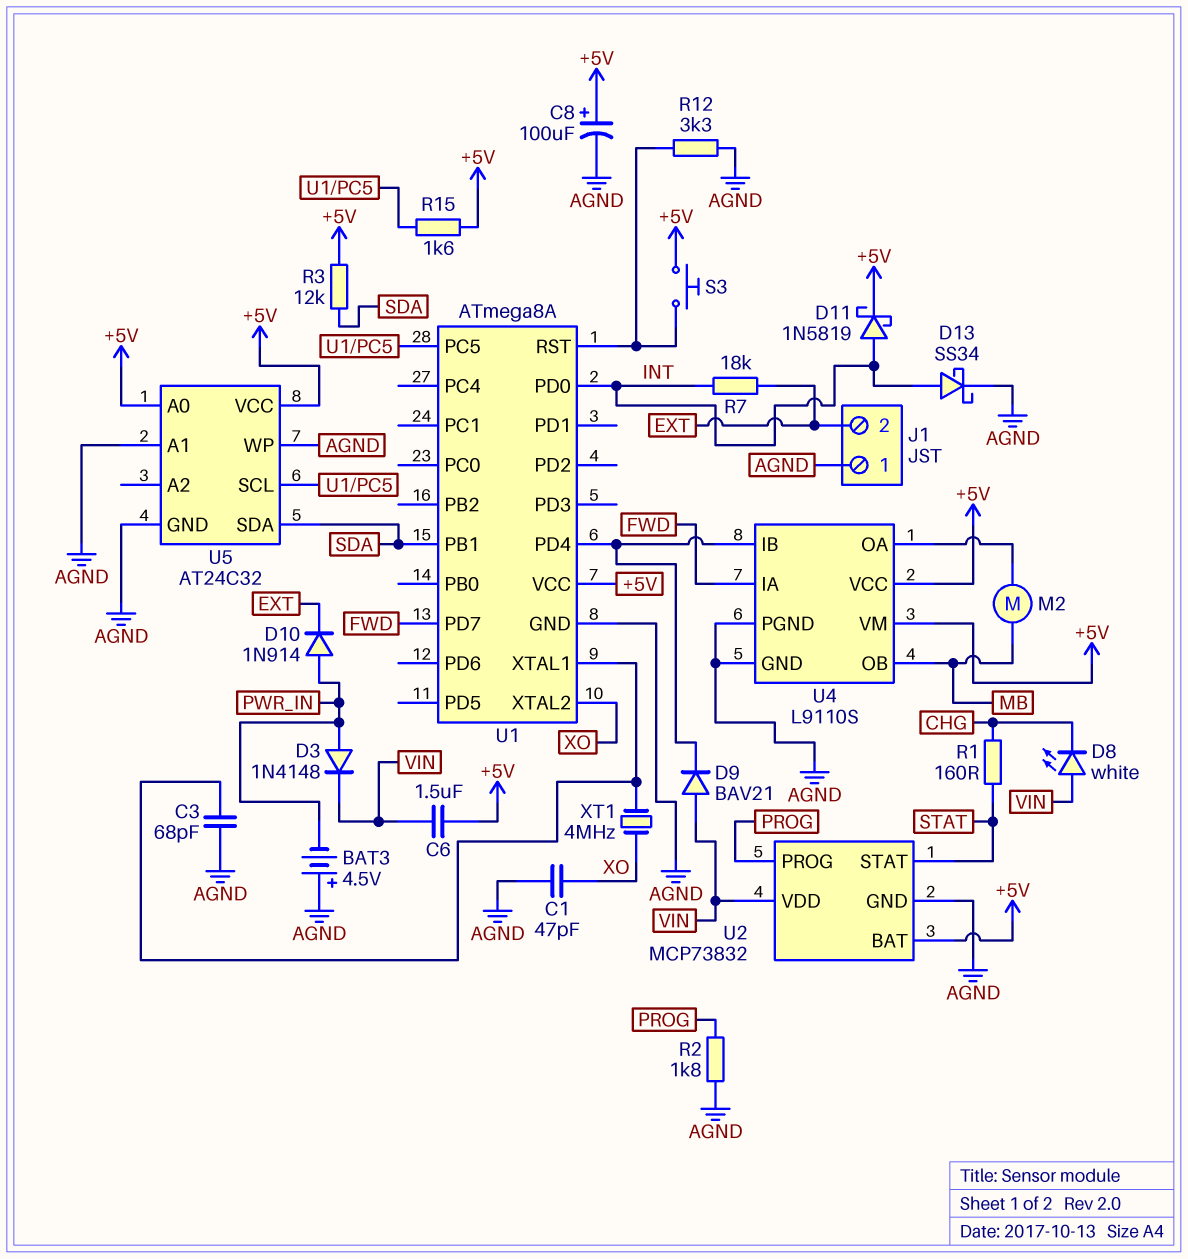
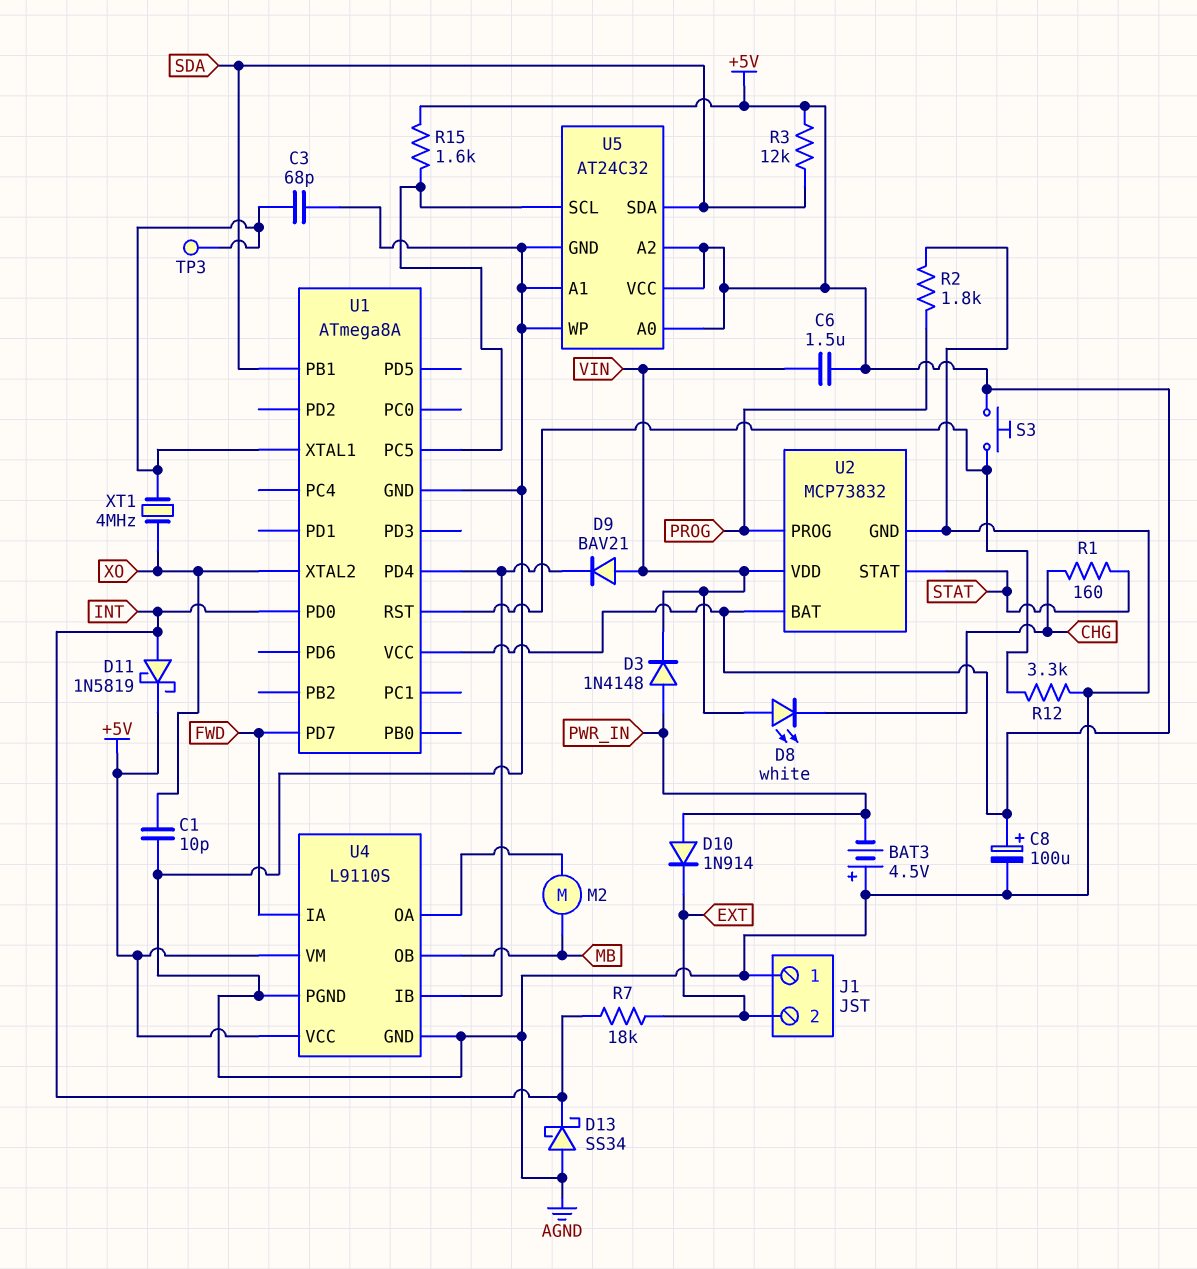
C1: 47pF (AGND, XO) -> 10pF (AGND, XO)
D13: schottky SS34 (A INT, K AGND) -> schottky SS34 (A AGND, K INT)
TP3: none -> test point (U1/XTAL1)
U5 pin A2: none -> +5V

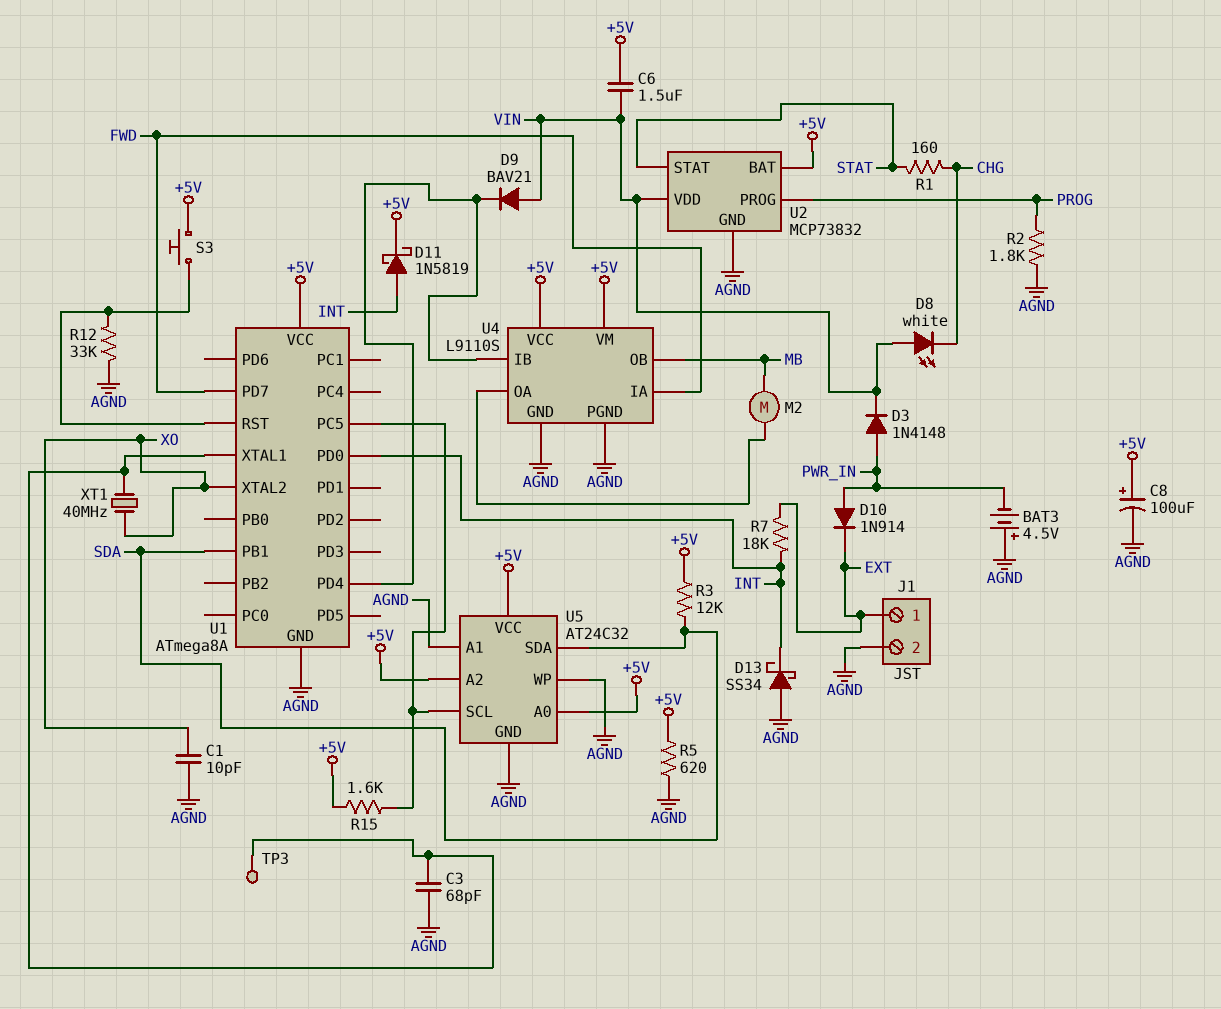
J1 pin 1: AGND -> EXT
J1 pin 2: EXT -> AGND
R5: none -> 620 (+5V, AGND)
R12: 3.3k (AGND, U1/RST) -> 33k (AGND, U1/RST)
XT1: 4MHz (U1/XTAL1, XO) -> 40MHz (U1/XTAL1, XO)

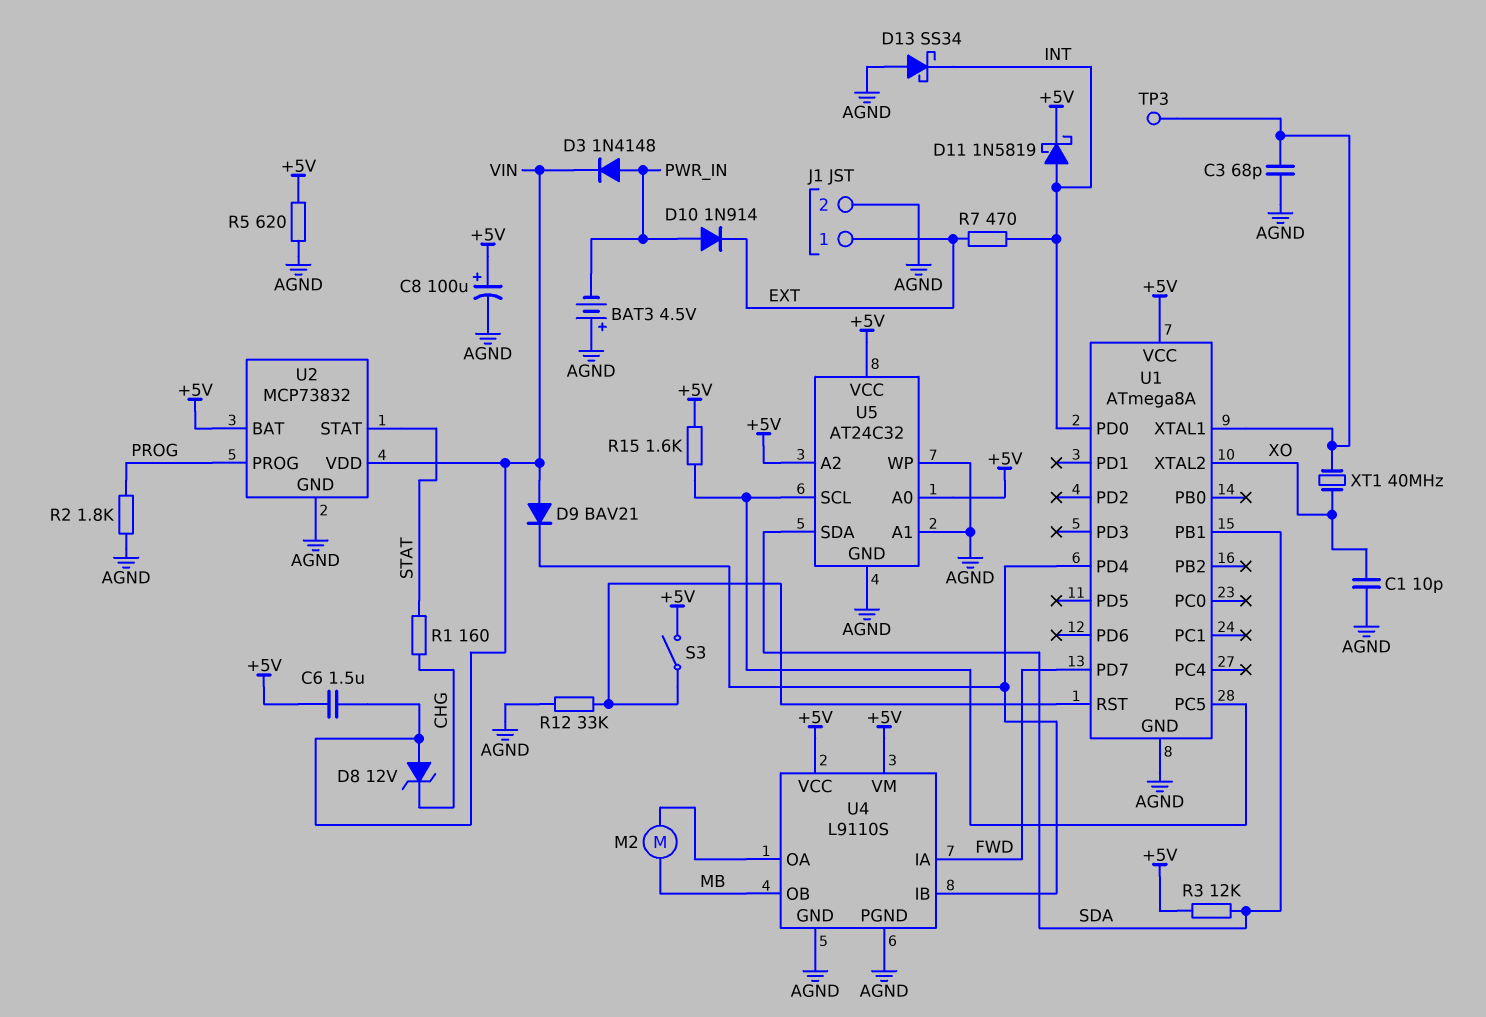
D8: LED white (A VIN, K CHG) -> zener 12V (A VIN, K CHG)
R7: 18k (EXT, INT) -> 470 (EXT, INT)
S3: button (+5V, U1/RST) -> switch (+5V, U1/RST)

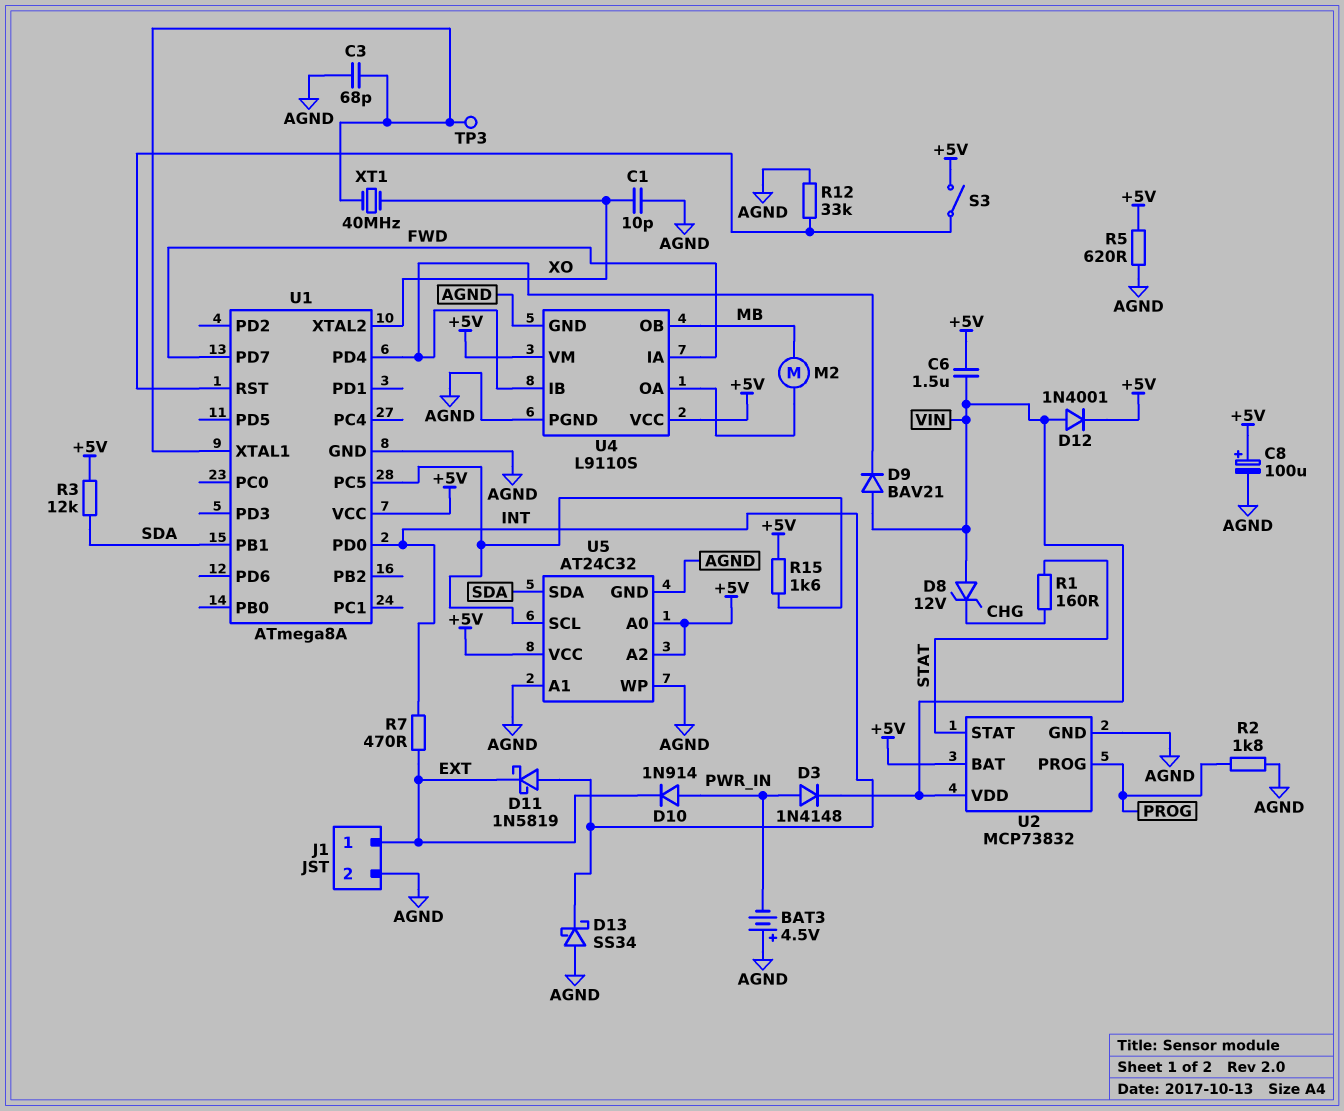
D11: schottky 1N5819 (A INT, K +5V) -> schottky 1N5819 (A INT, K EXT)
D12: none -> diode 1N4001 (A VIN, K +5V)

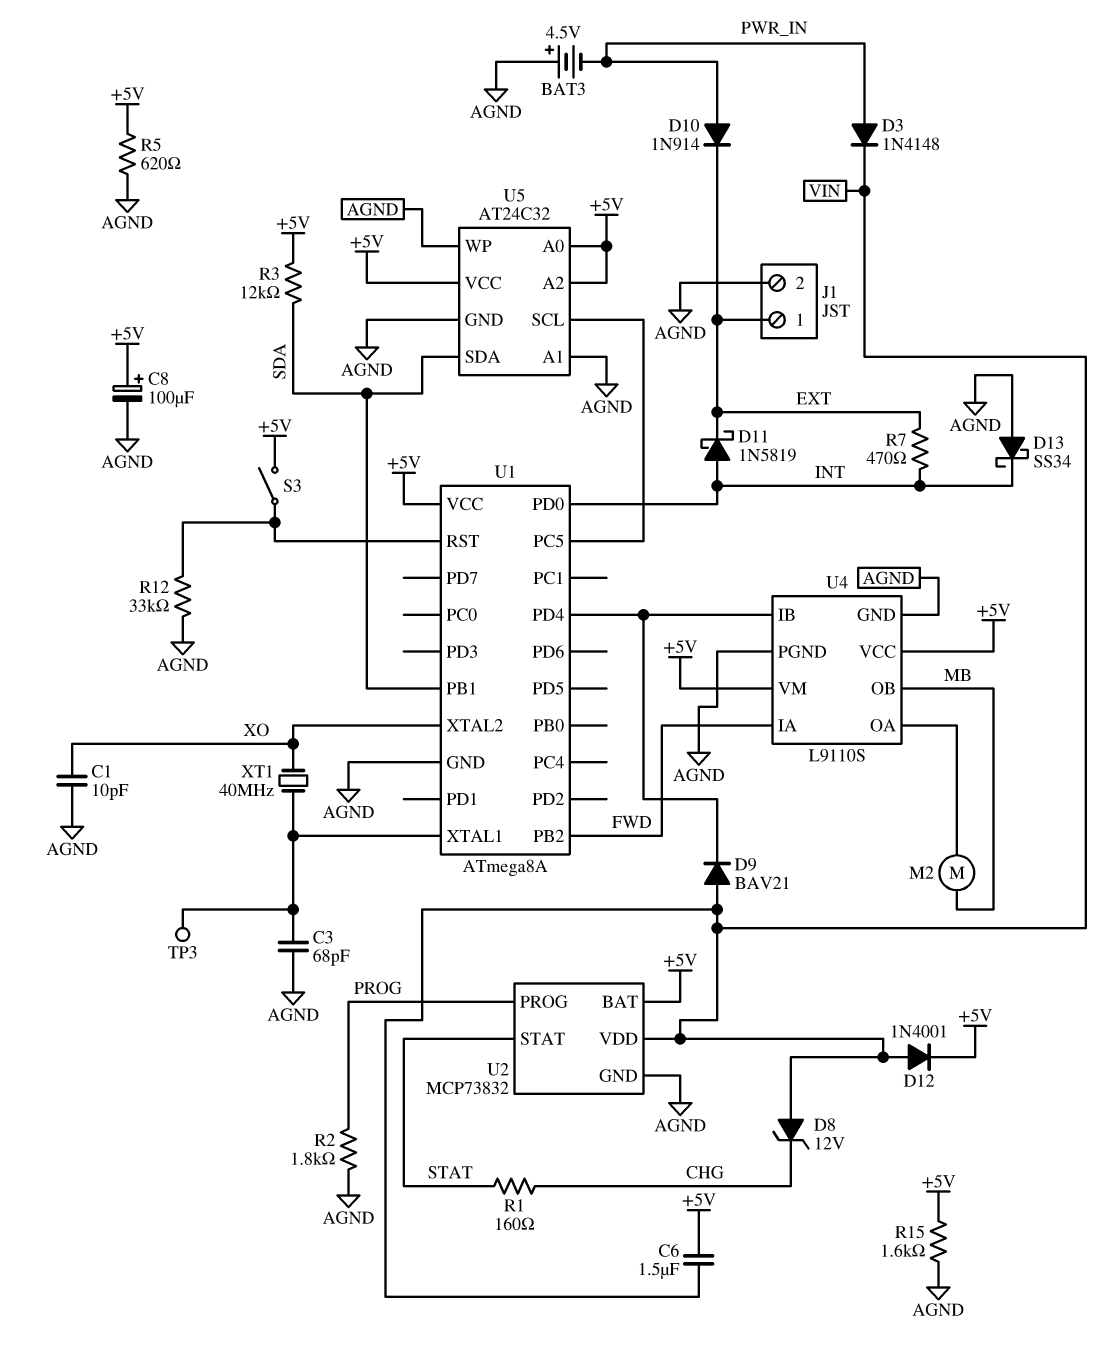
R15: 1.6k (+5V, U1/PC5) -> 1.6k (+5V, AGND)
U1 pin PB2: none -> FWD
U1 pin PD7: FWD -> none

